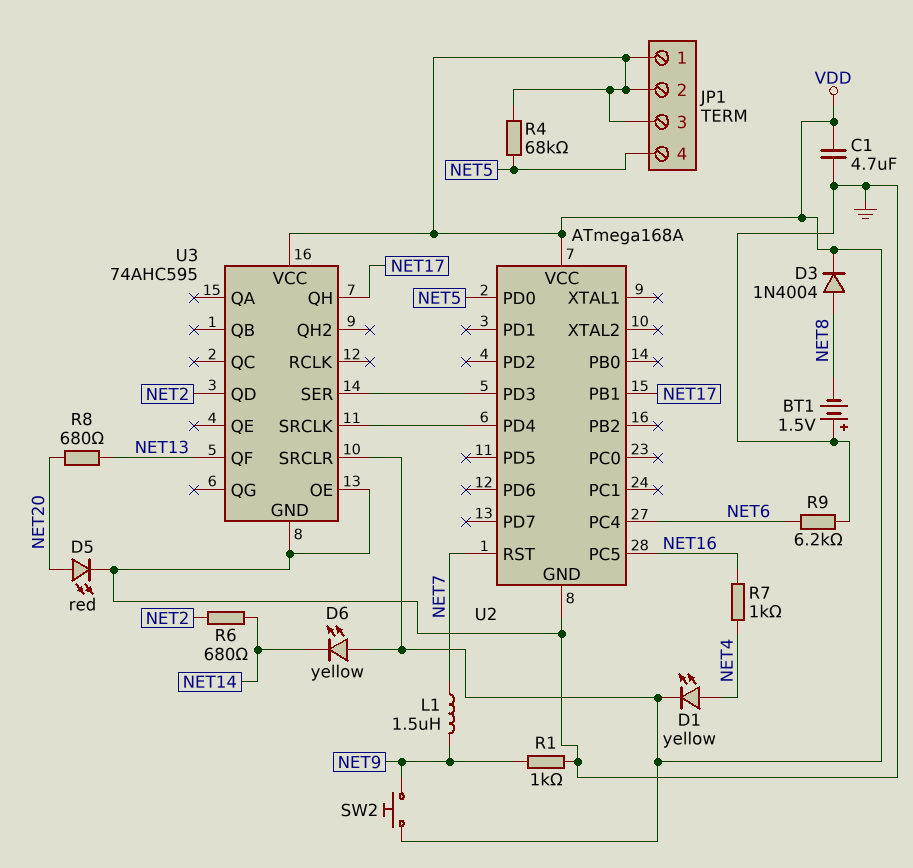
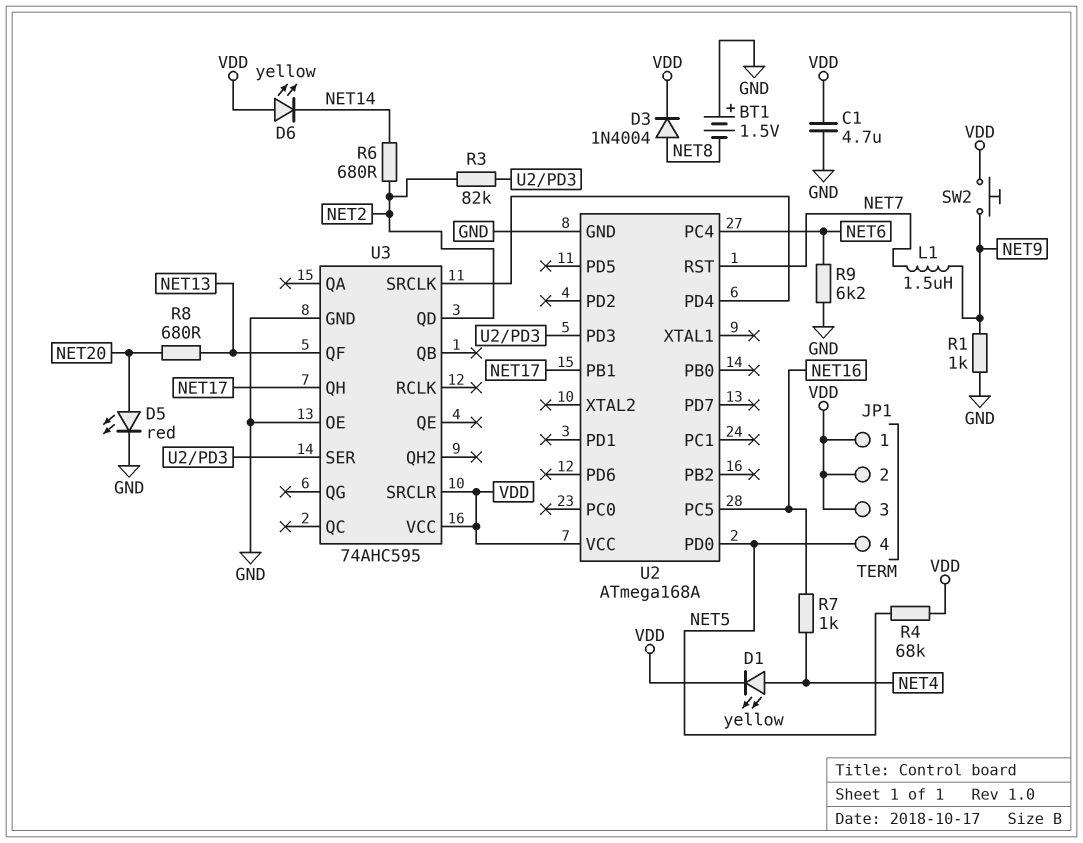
R3: none -> 82k (NET2, U2/PD3)

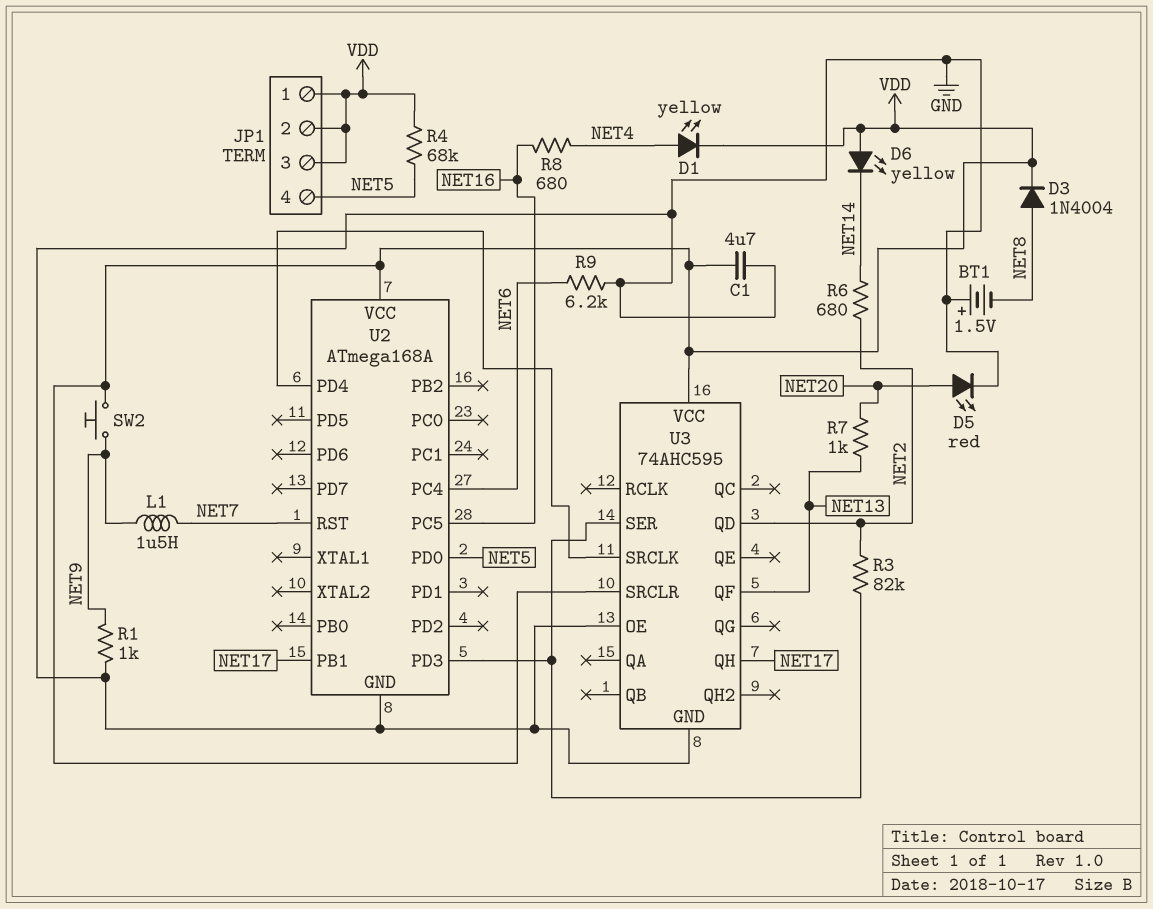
R7: 1k (NET4, NET16) -> 1k (NET13, NET20)
R8: 680 (NET13, NET20) -> 680 (NET4, NET16)

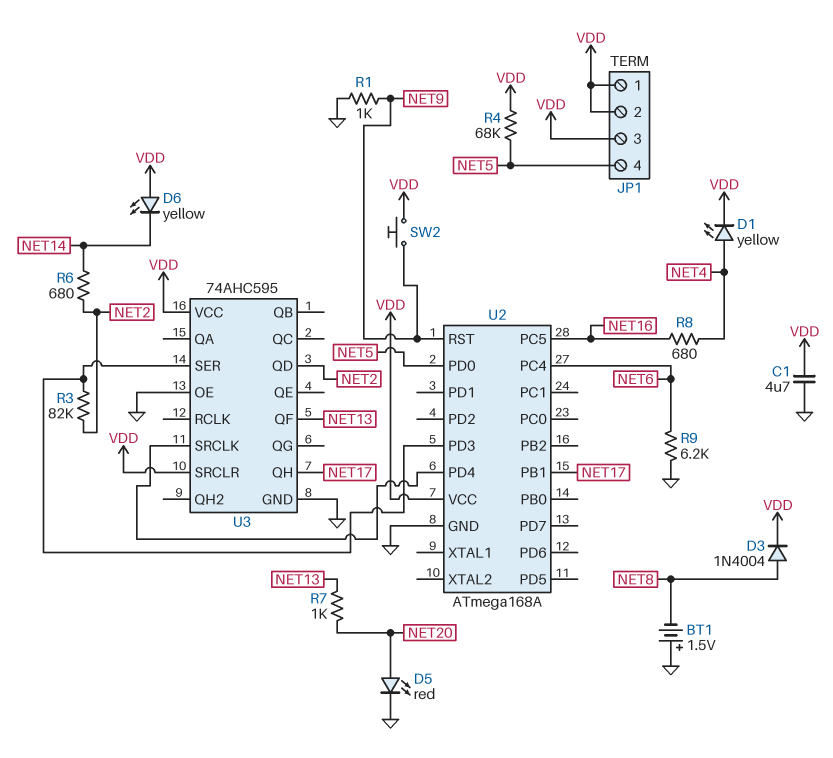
L1: 1.5uH (NET7, NET9) -> none
U2 pin RST: NET7 -> NET9

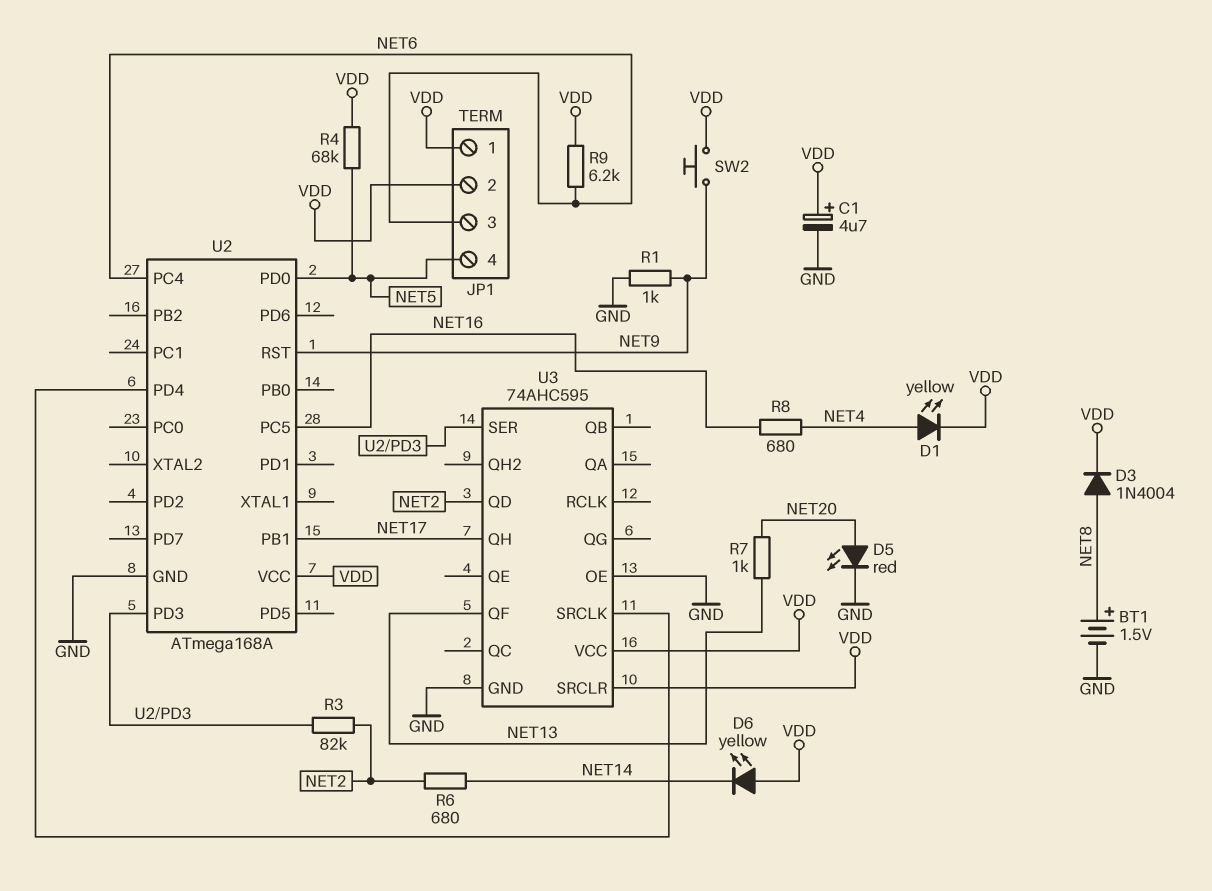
BT1: 1.5V (plus GND, minus NET8) -> 1.5V (plus NET8, minus GND)
C1: 4.7uF (GND, VDD) -> 4.7uF (plus VDD, minus GND)
JP1 pin 3: VDD -> NET6
R9: 6.2k (GND, NET6) -> 6.2k (NET6, VDD)

